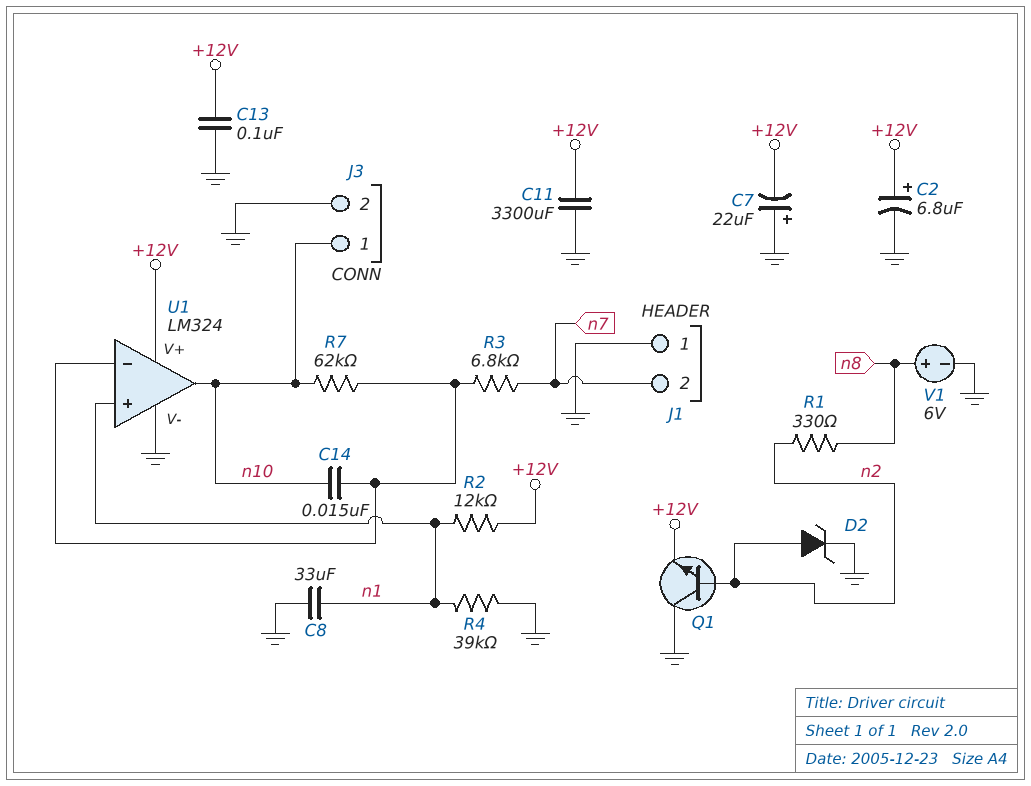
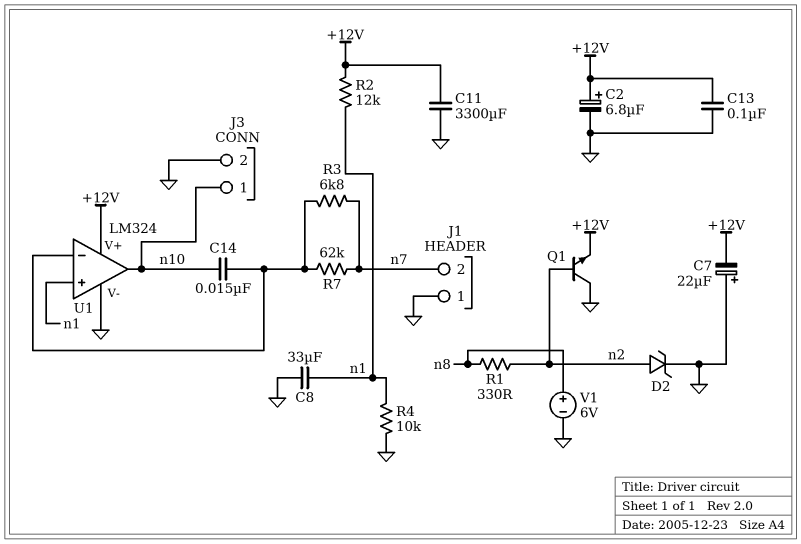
R4: 39k (GND, n1) -> 10k (GND, n1)
R7: 62k (U1/in-, n10) -> 62k (U1/in-, n7)

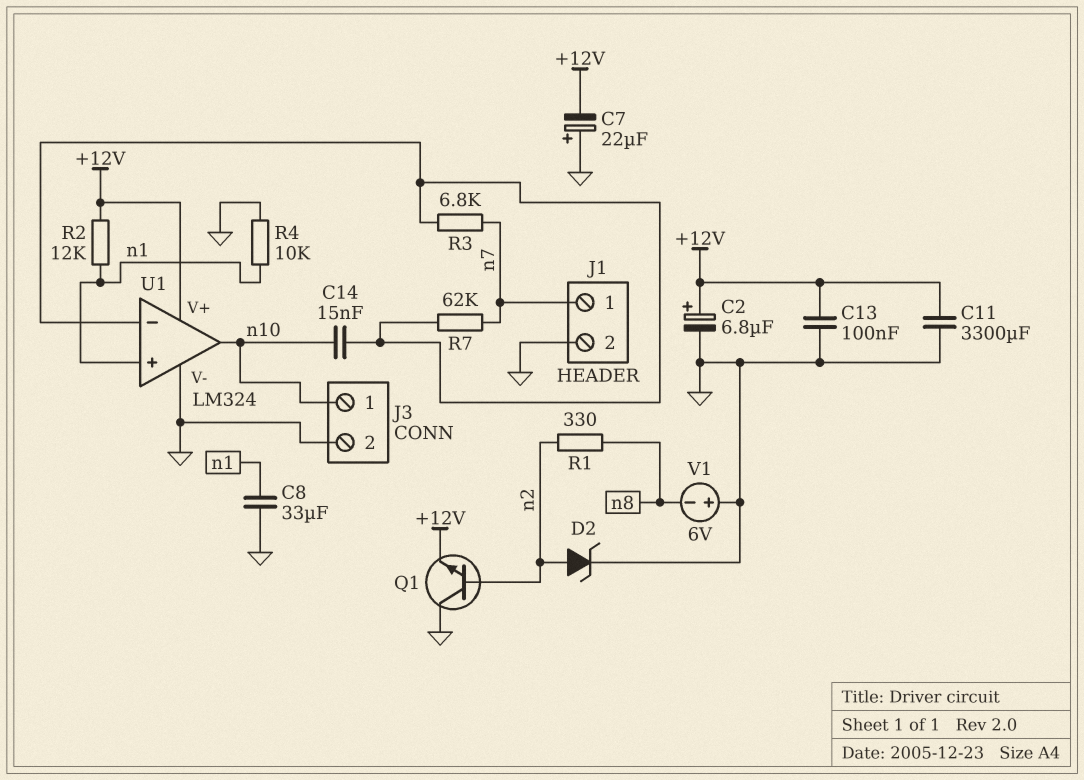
J1 pin 1: GND -> n7
J1 pin 2: n7 -> GND
V1: 6V (plus n8, minus GND) -> 6V (plus GND, minus n8)

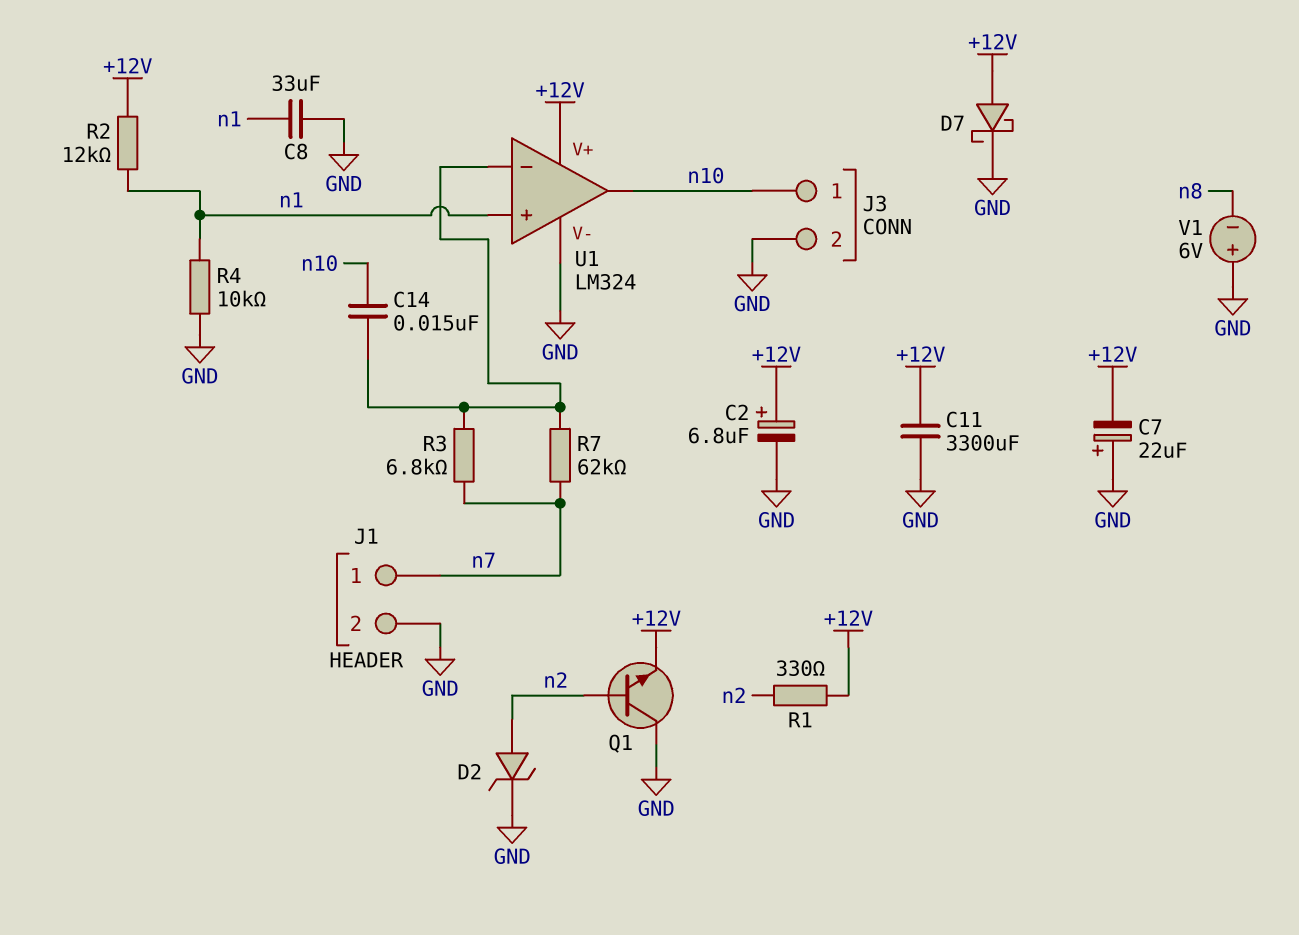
C13: 100nF (+12V, GND) -> none
D7: none -> schottky (A +12V, K GND)
R1: 330 (n2, n8) -> 330 (+12V, n2)

